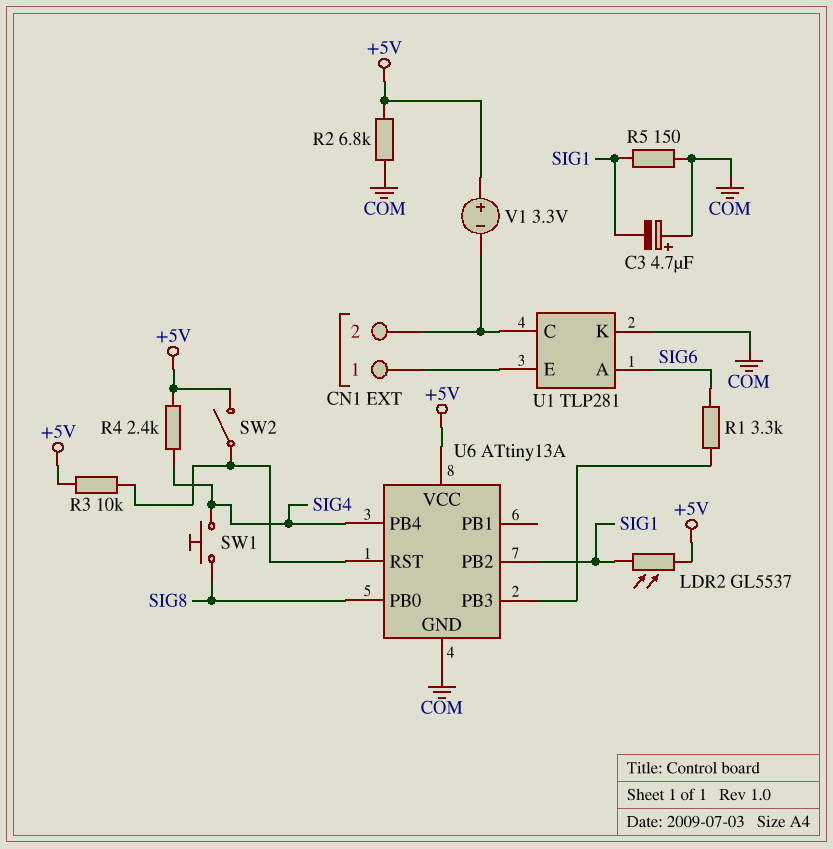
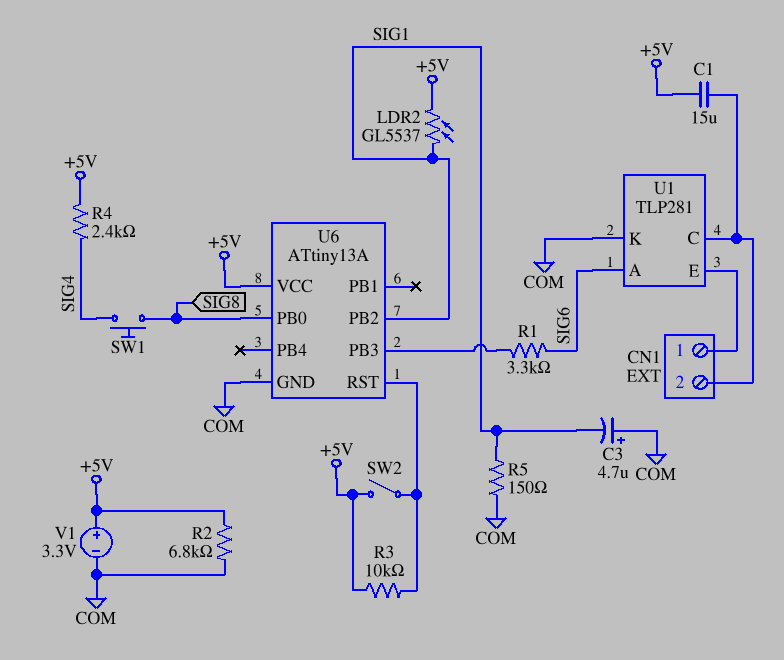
C1: none -> 15uF (+5V, CN1/2)
U6 pin PB4: SIG4 -> none
V1: 3.3V (plus +5V, minus CN1/2) -> 3.3V (plus +5V, minus COM)

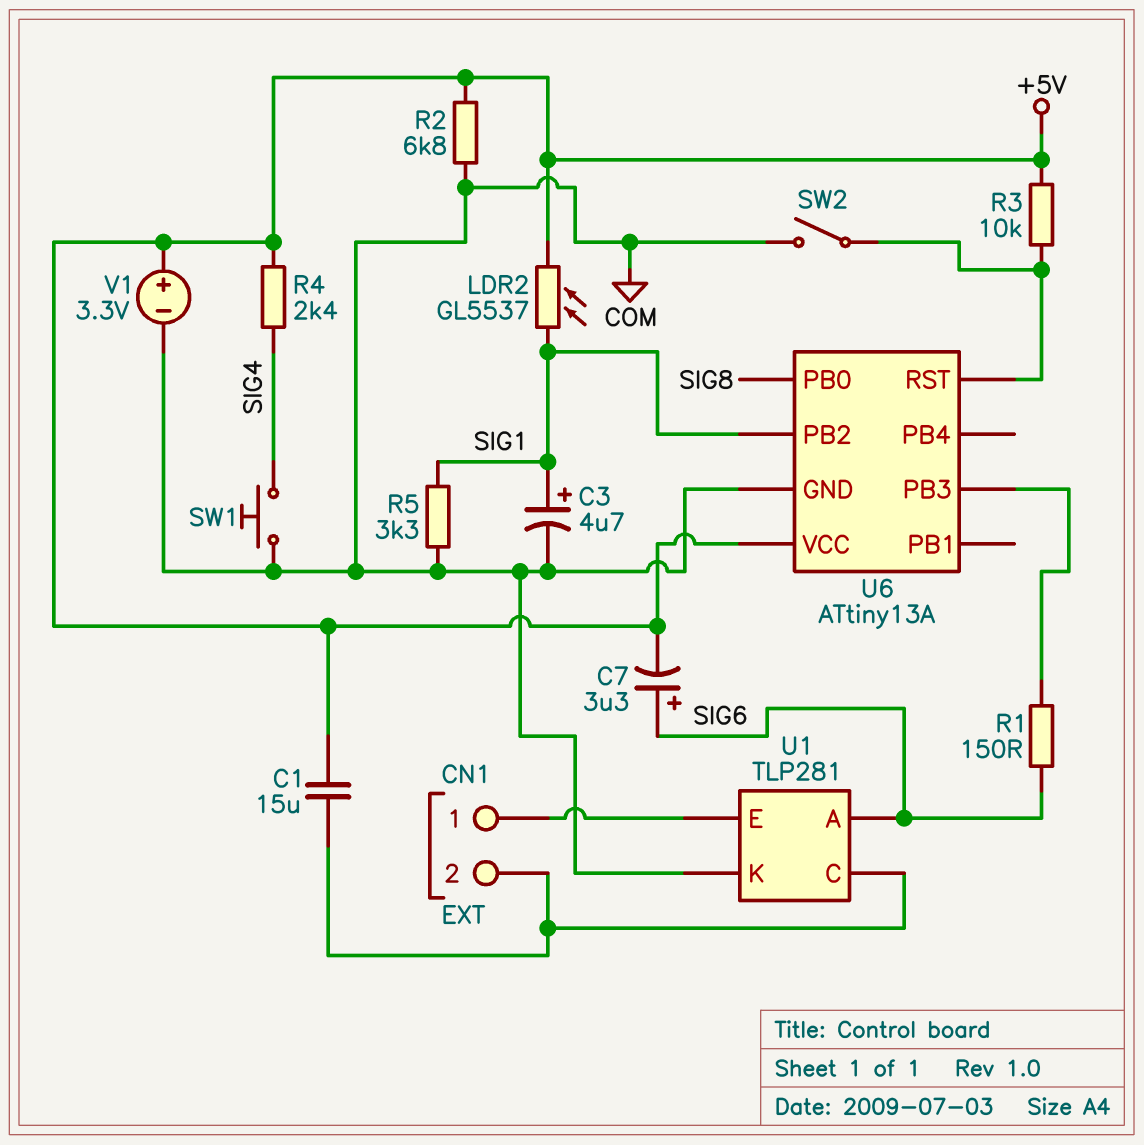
C3: 4.7uF (plus COM, minus SIG1) -> 4.7uF (plus SIG1, minus COM)
C7: none -> 3.3uF (plus SIG6, minus +5V)
R1: 3.3k (SIG6, U6/PB3) -> 150 (SIG6, U6/PB3)
R5: 150 (COM, SIG1) -> 3.3k (COM, SIG1)
SW1: button (SIG4, SIG8) -> button (COM, SIG4)
SW2: switch (+5V, U6/RST) -> switch (COM, U6/RST)

